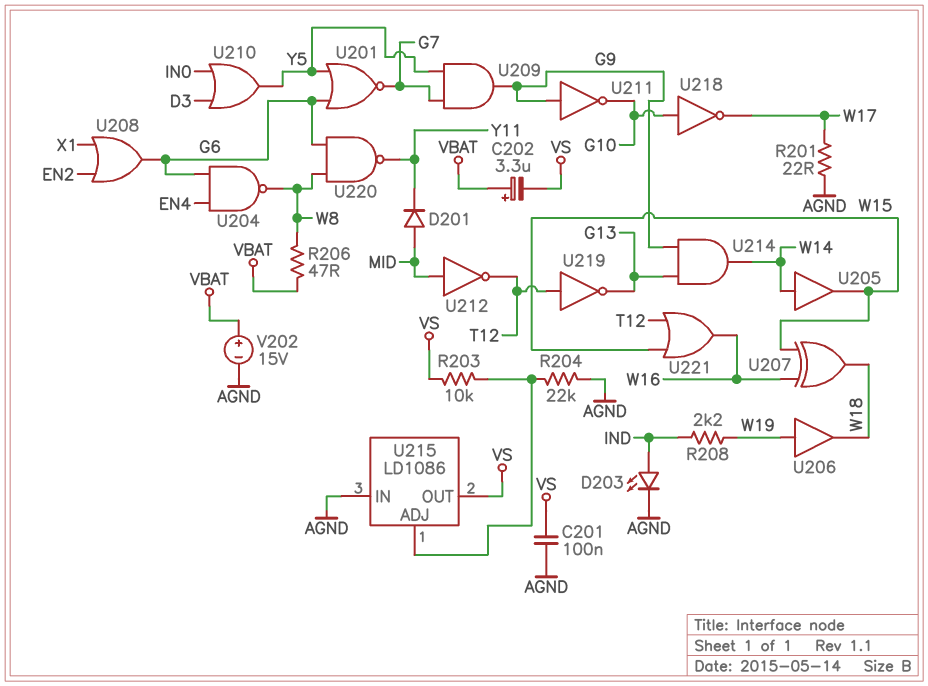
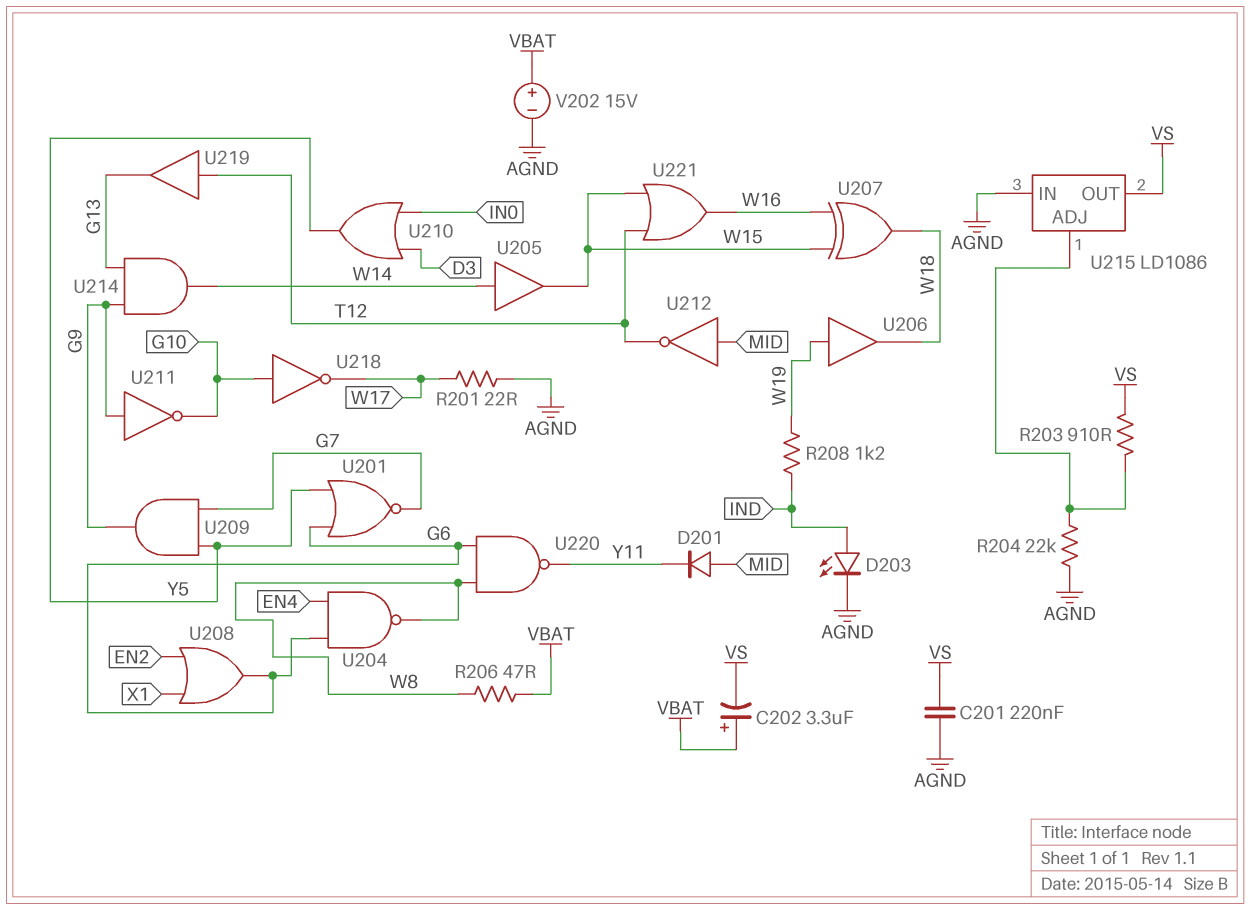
C201: 100nF (AGND, VS) -> 220nF (AGND, VS)
R203: 10k (U215/ADJ, VS) -> 910 (U215/ADJ, VS)
R208: 2.2k (IND, W19) -> 1.2k (IND, W19)
U219: NOT (in T12, out G13) -> buffer (in T12, out G13)

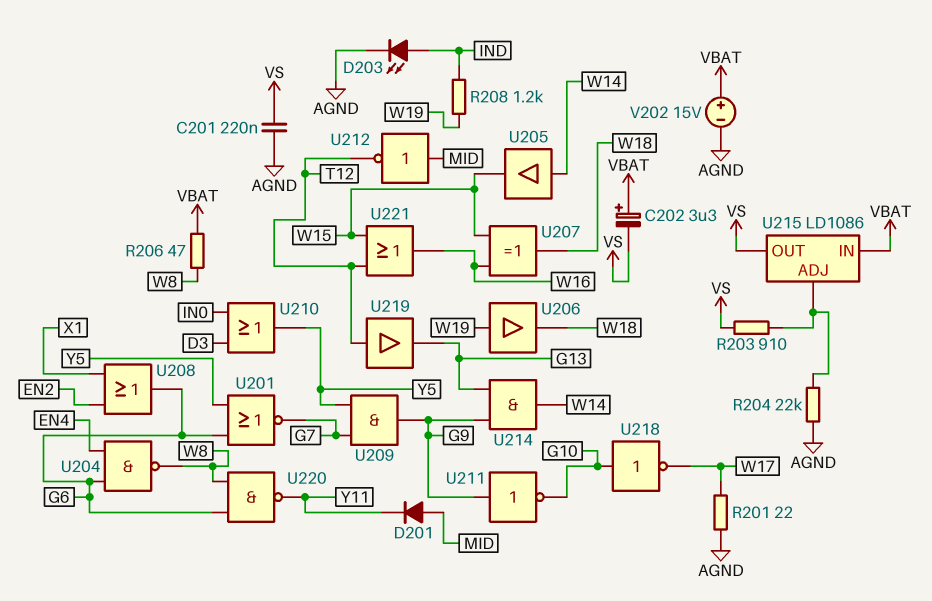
U215 pin IN: AGND -> VBAT

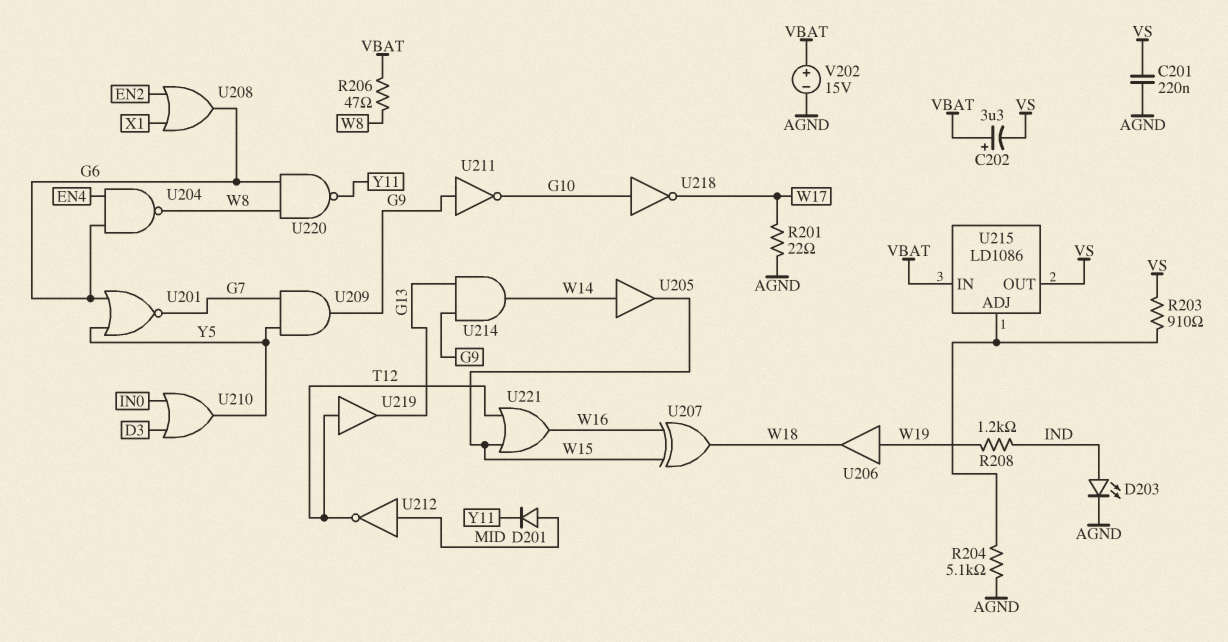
R204: 22k (AGND, U215/ADJ) -> 5.1k (AGND, U215/ADJ)

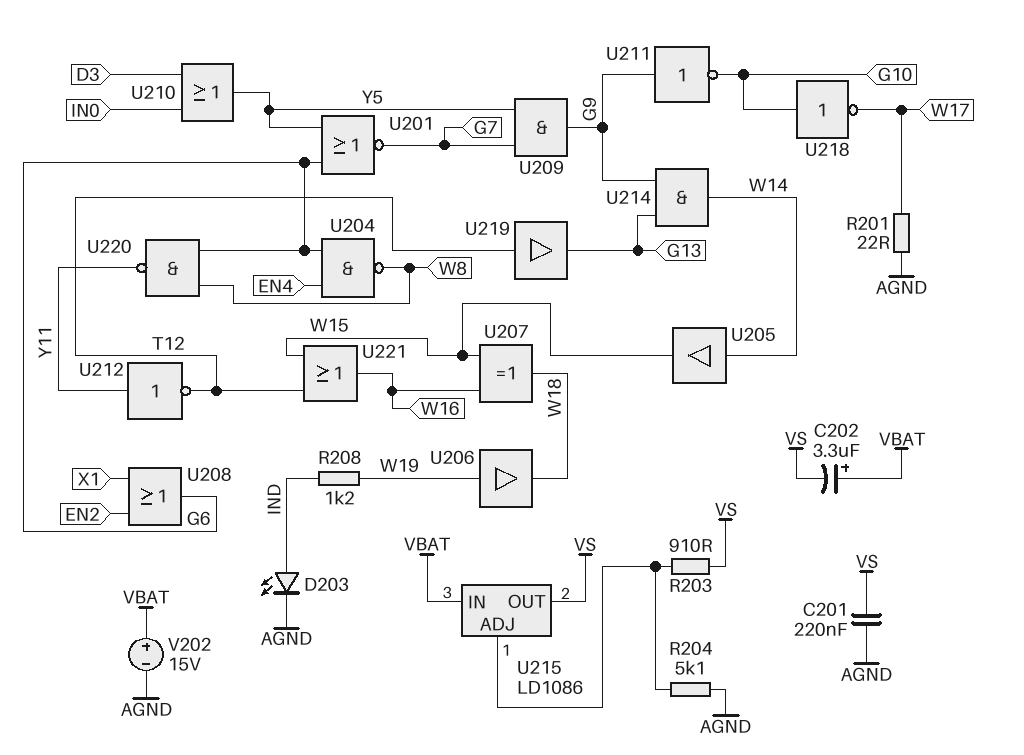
D201: diode (A MID, K Y11) -> none
R206: 47 (VBAT, W8) -> none
U212: NOT (in MID, out T12) -> NOT (in Y11, out T12)

